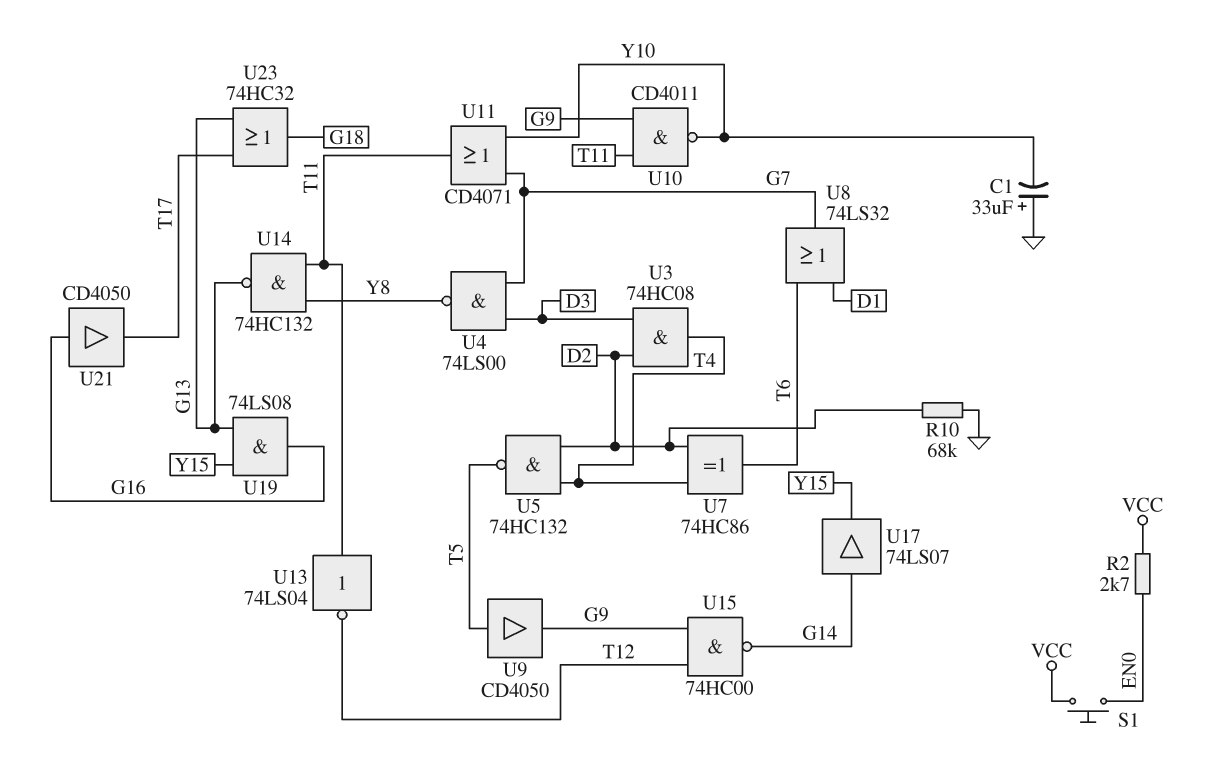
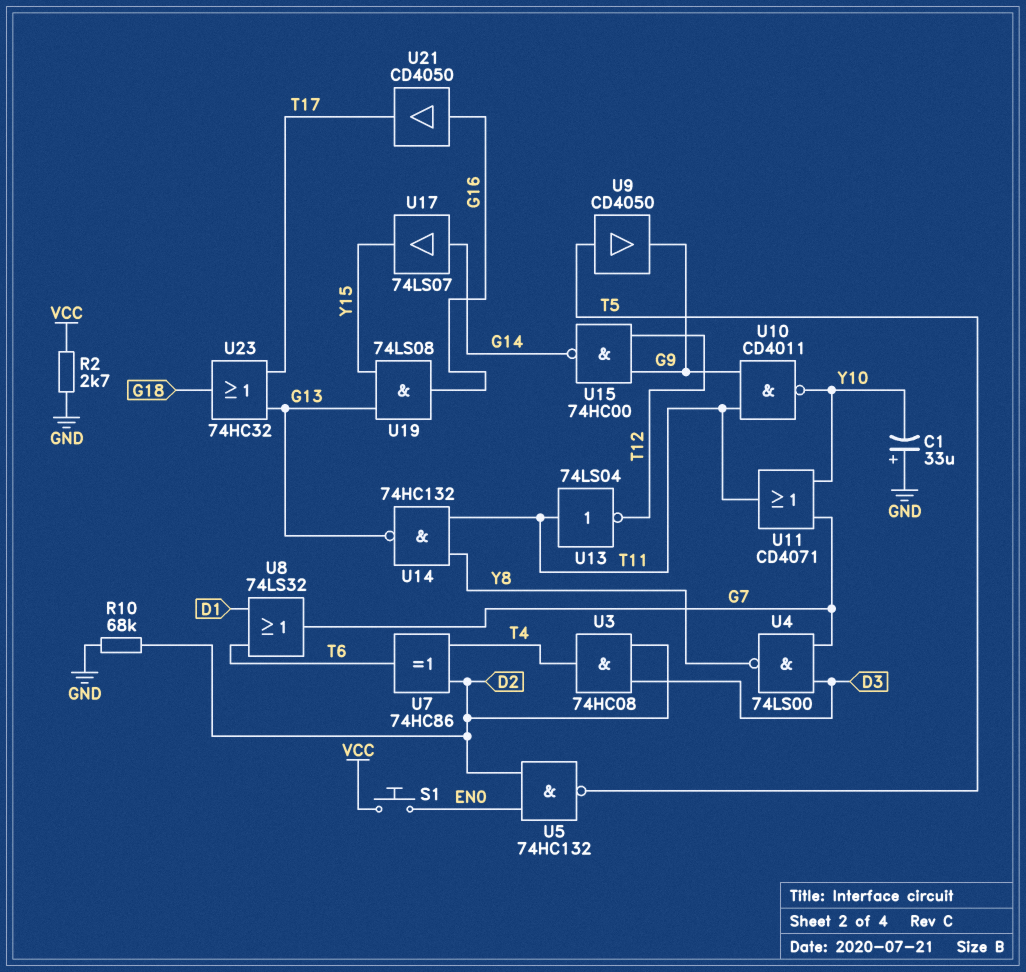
R2: 2.7k (EN0, VCC) -> 2.7k (GND, VCC)
U5: NAND 74HC132 (in D2, in T4, out T5) -> NAND 74HC132 (in D2, in EN0, out T5)

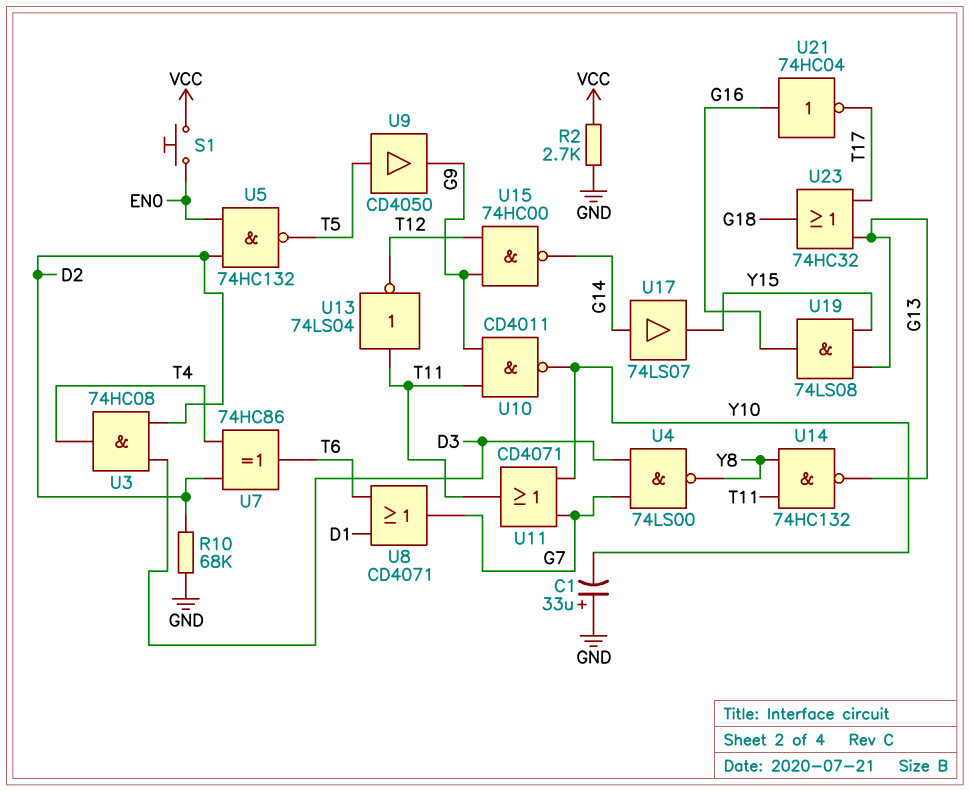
U8: OR 74LS32 (in D1, in T6, out G7) -> OR CD4071 (in D1, in T6, out G7)
U21: buffer CD4050 (in G16, out T17) -> NOT 74HC04 (in G16, out T17)

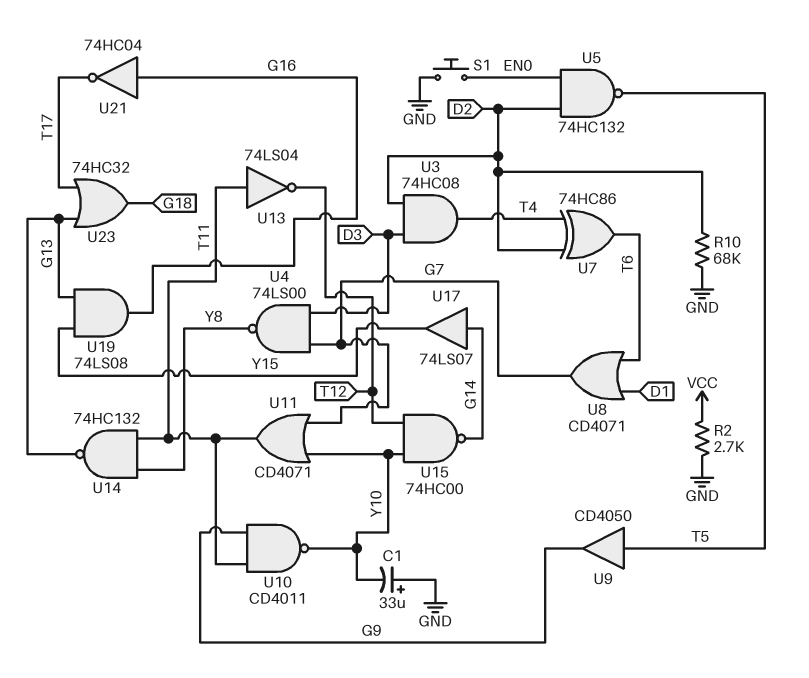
S1: button (EN0, VCC) -> button (EN0, GND)
U15: NAND 74HC00 (in G9, in T12, out G14) -> NAND 74HC00 (in T12, in Y10, out G14)

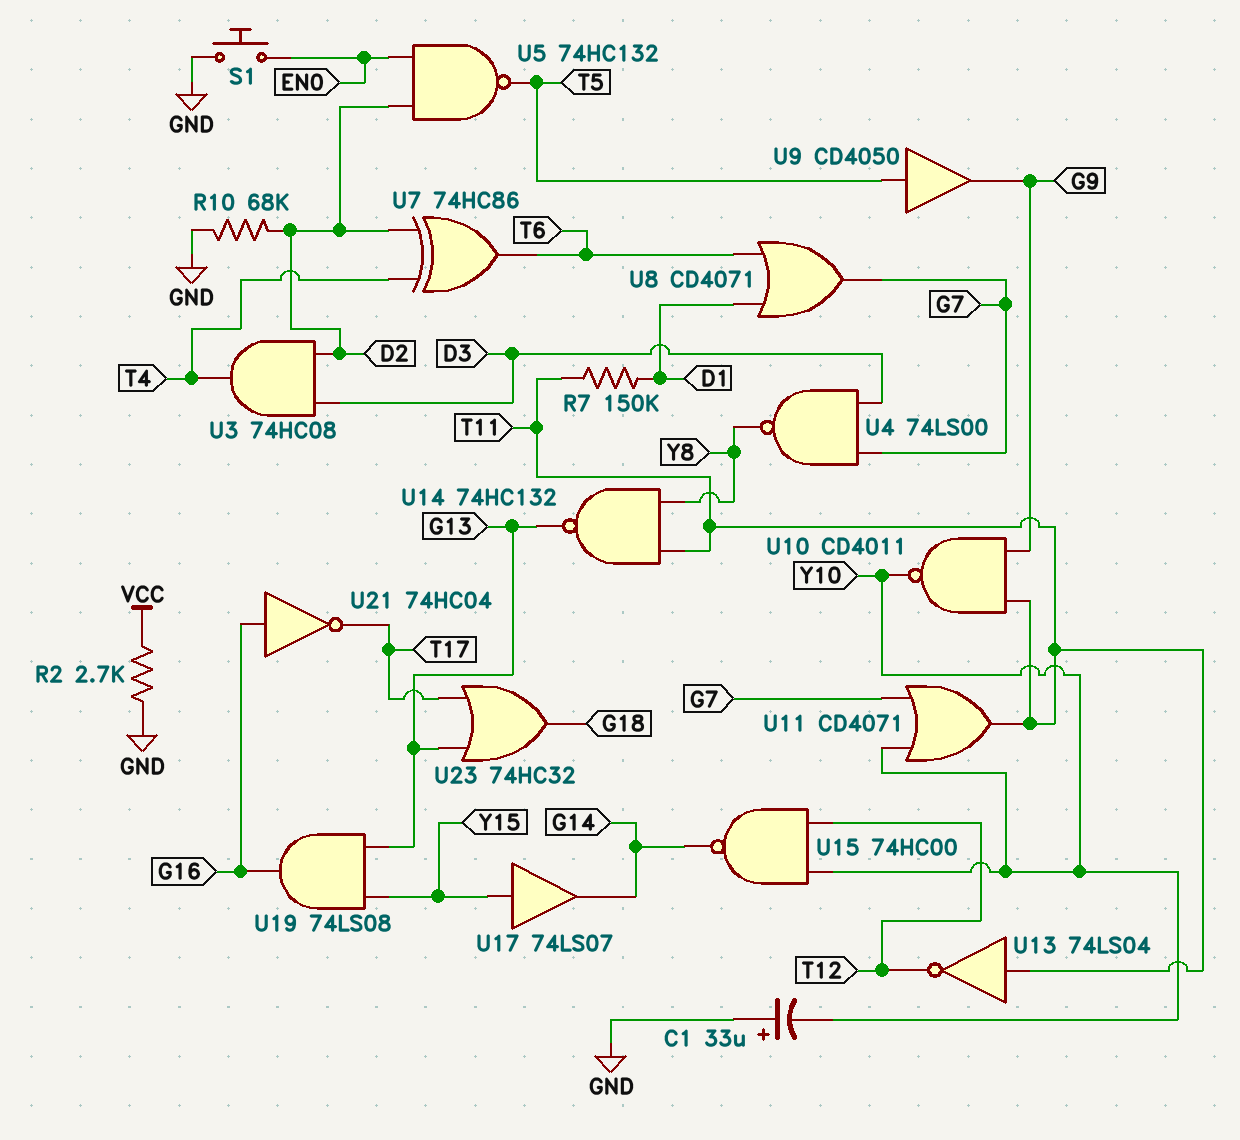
R7: none -> 150k (D1, T11)
U17: buffer 74LS07 (in G14, out Y15) -> buffer 74LS07 (in Y15, out G14)

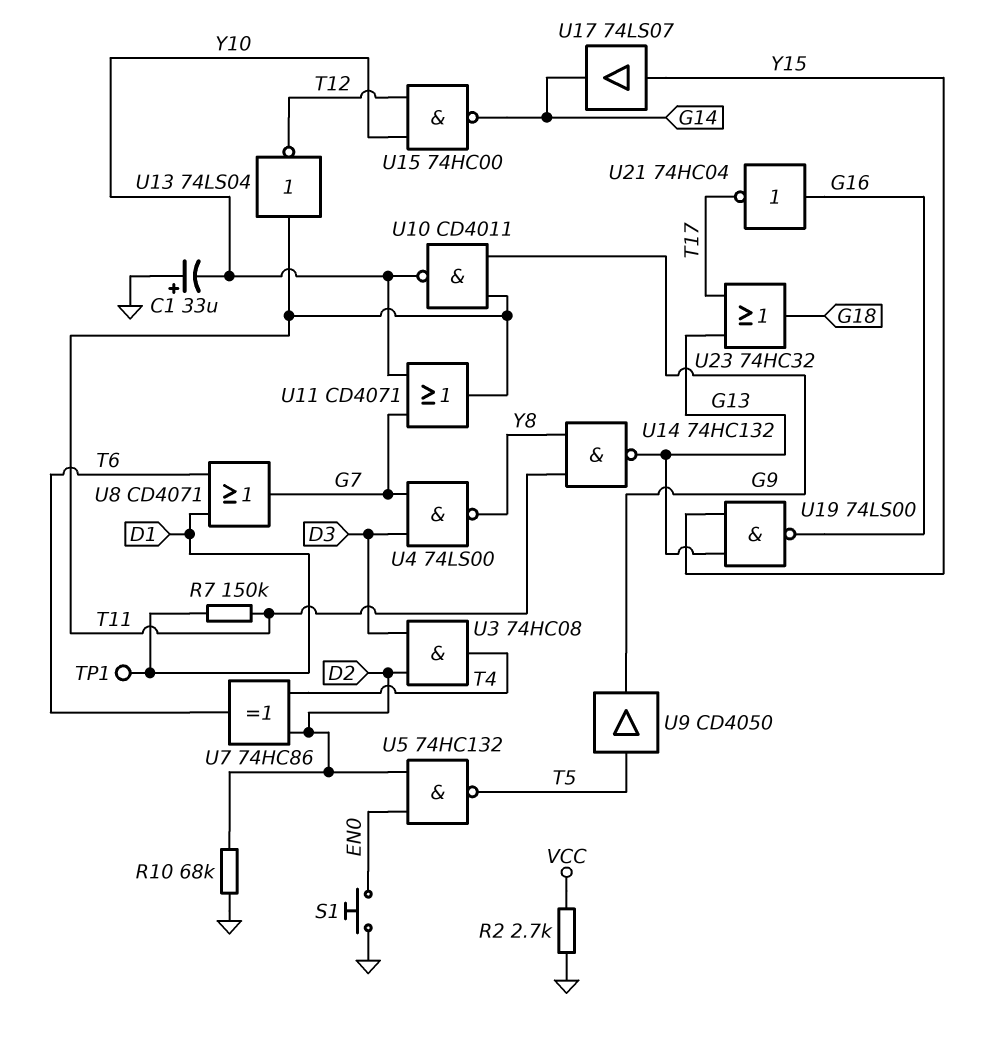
TP1: none -> test point (D1)
U19: AND 74LS08 (in G13, in Y15, out G16) -> NAND 74LS00 (in G13, in Y15, out G16)

